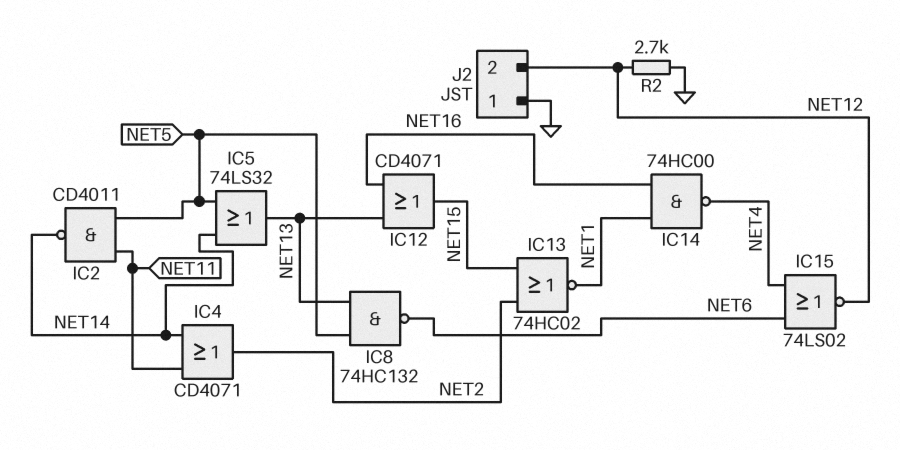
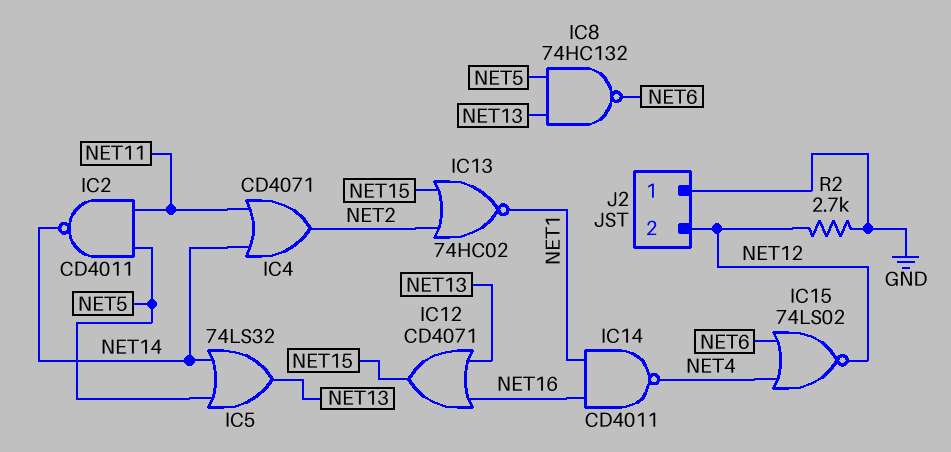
IC14: NAND 74HC00 (in NET1, in NET16, out NET4) -> NAND CD4011 (in NET1, in NET16, out NET4)

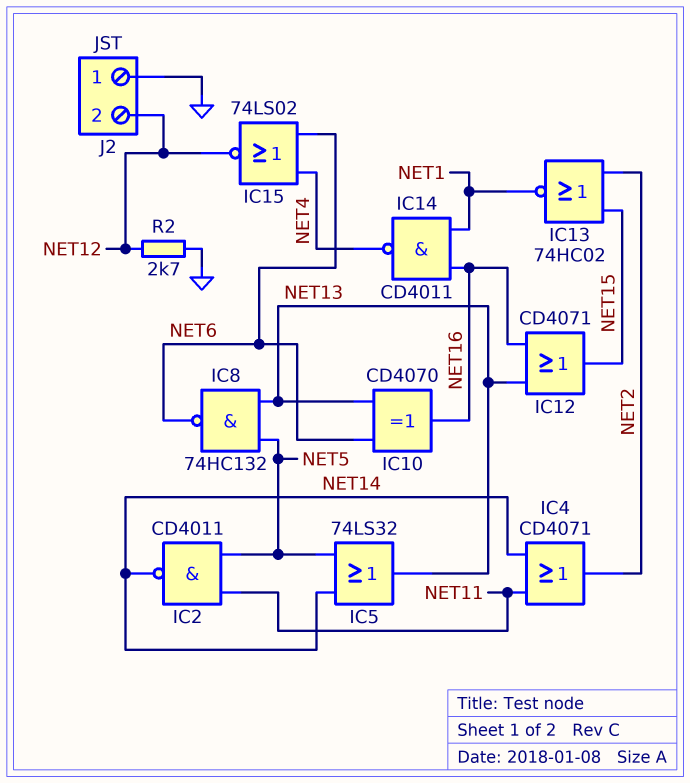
IC10: none -> XOR CD4070 (in NET6, in NET13, out NET16)

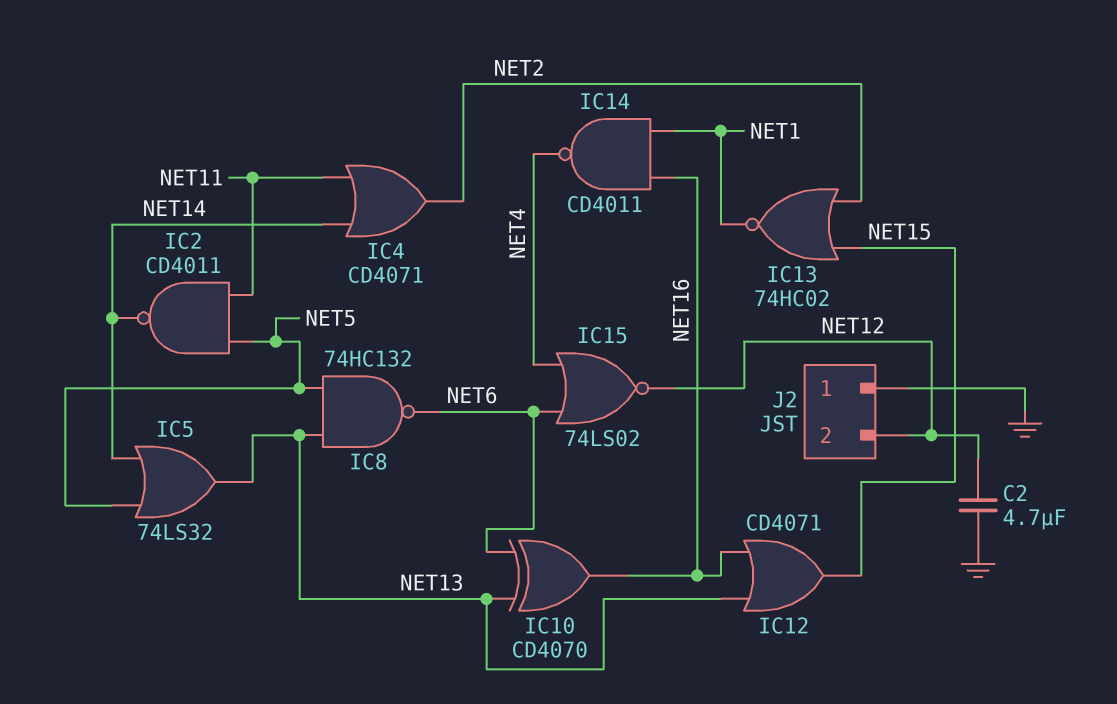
C2: none -> 4.7uF (GND, NET12)
R2: 2.7k (GND, NET12) -> none

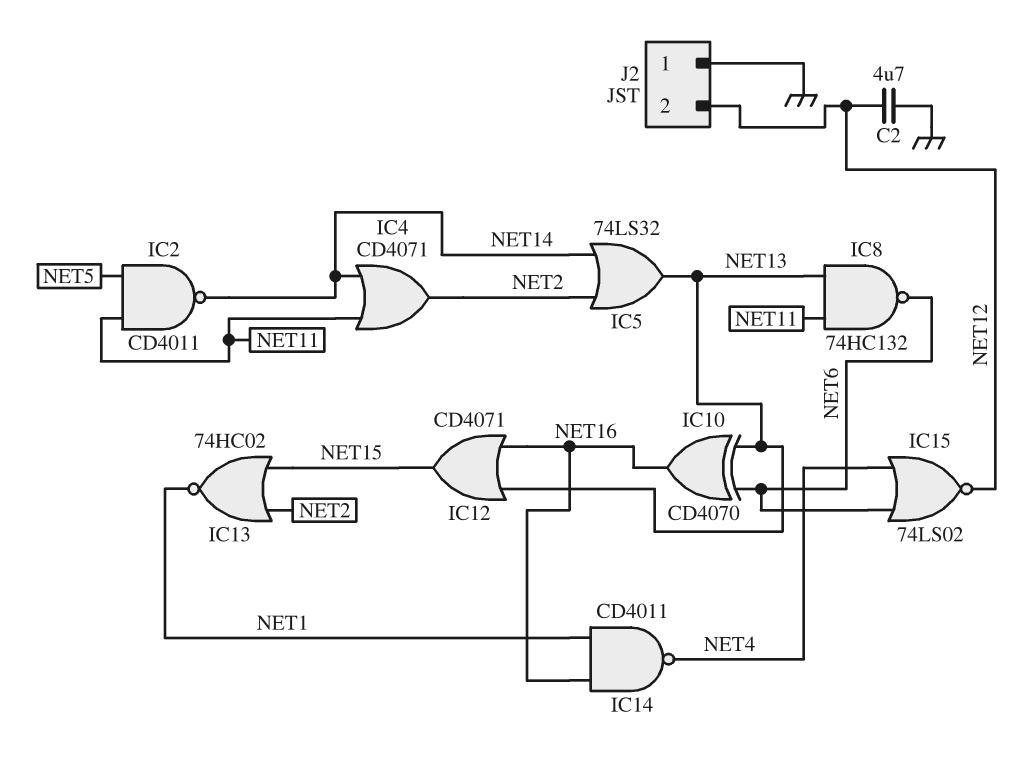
IC5: OR 74LS32 (in NET5, in NET14, out NET13) -> OR 74LS32 (in NET2, in NET14, out NET13)
IC8: NAND 74HC132 (in NET5, in NET13, out NET6) -> NAND 74HC132 (in NET11, in NET13, out NET6)

